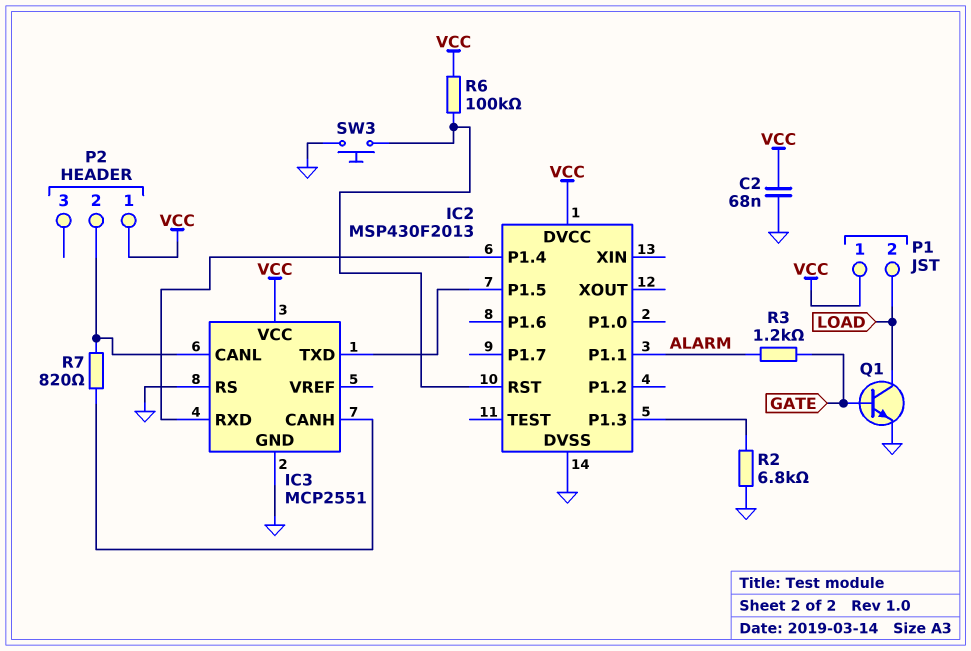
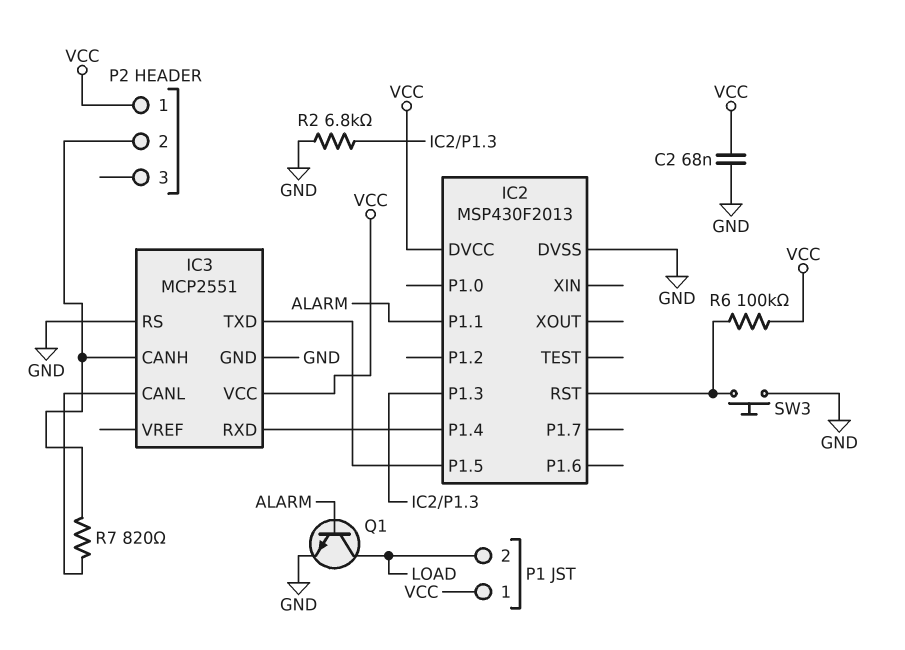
P2 pin 2: IC3/CANL -> IC3/CANH
Q1: NPN (B GATE, C LOAD, E GND) -> NPN (B ALARM, C LOAD, E GND)
R3: 1.2k (ALARM, GATE) -> none

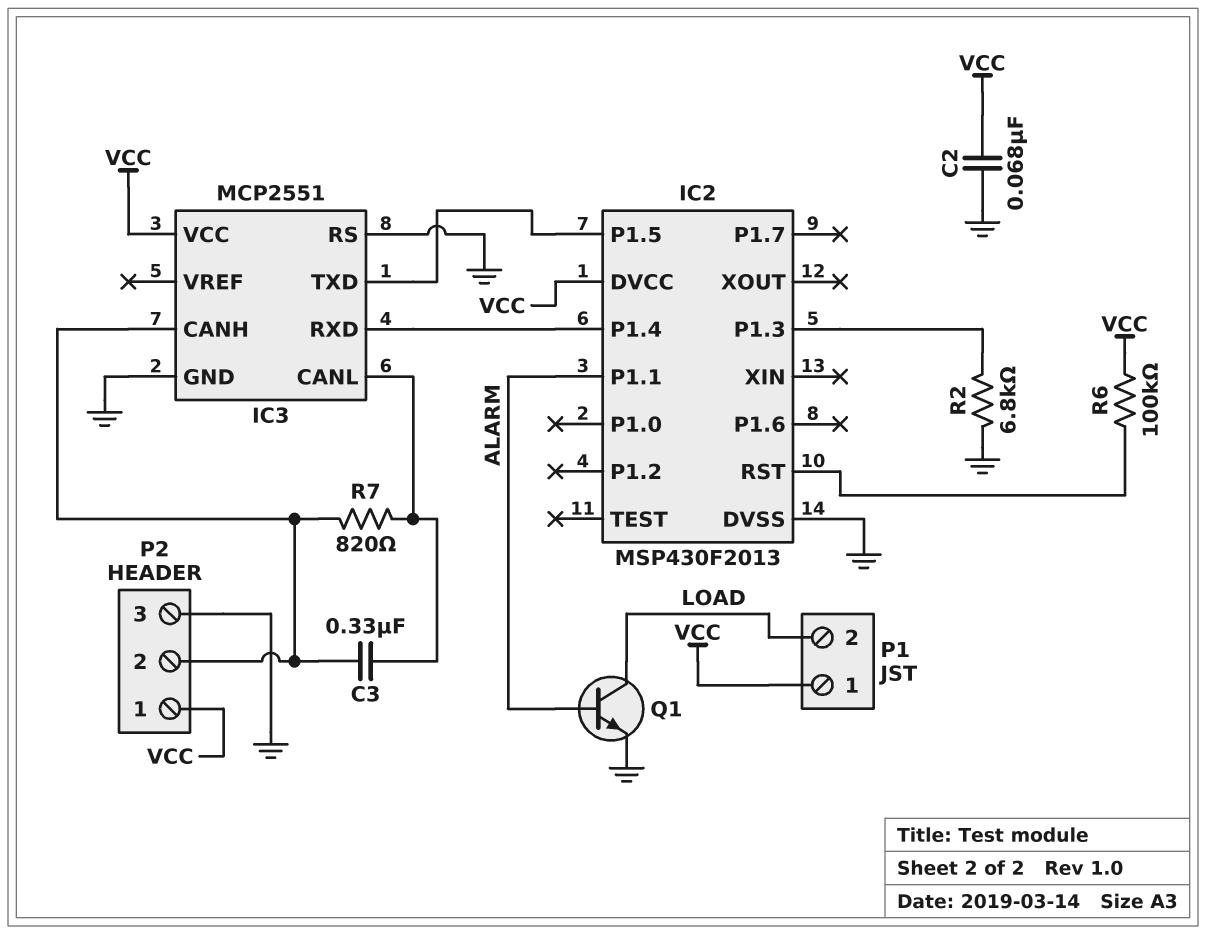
C3: none -> 330nF (IC3/CANH, IC3/CANL)
P2 pin 3: none -> GND
SW3: button (GND, IC2/RST) -> none

